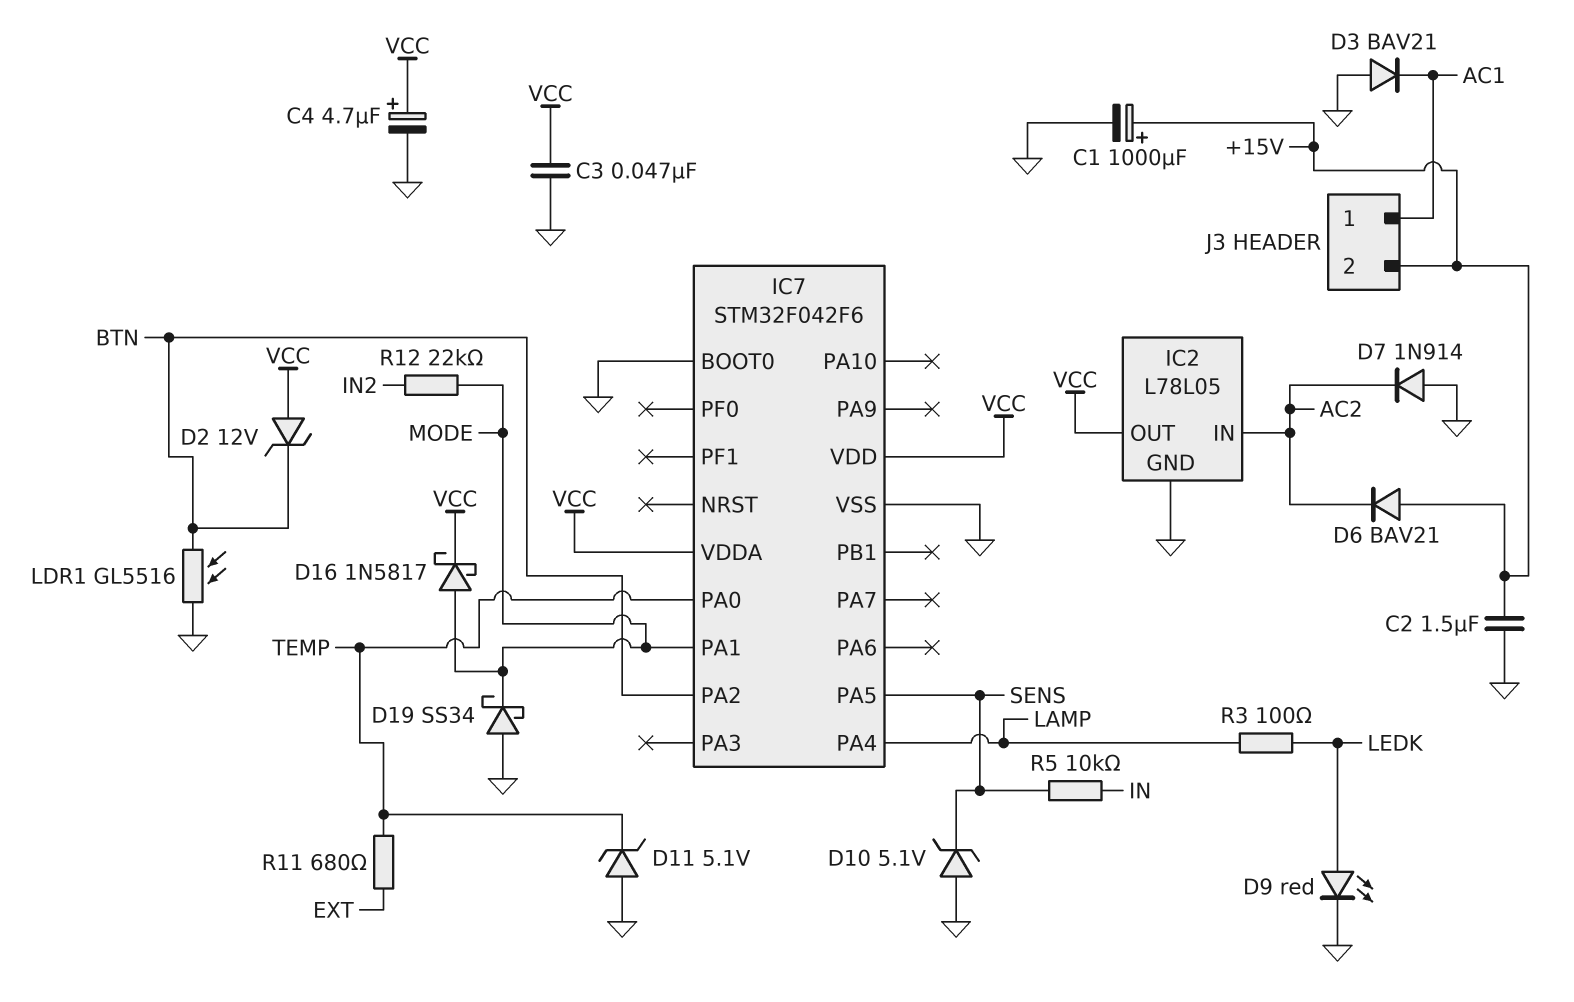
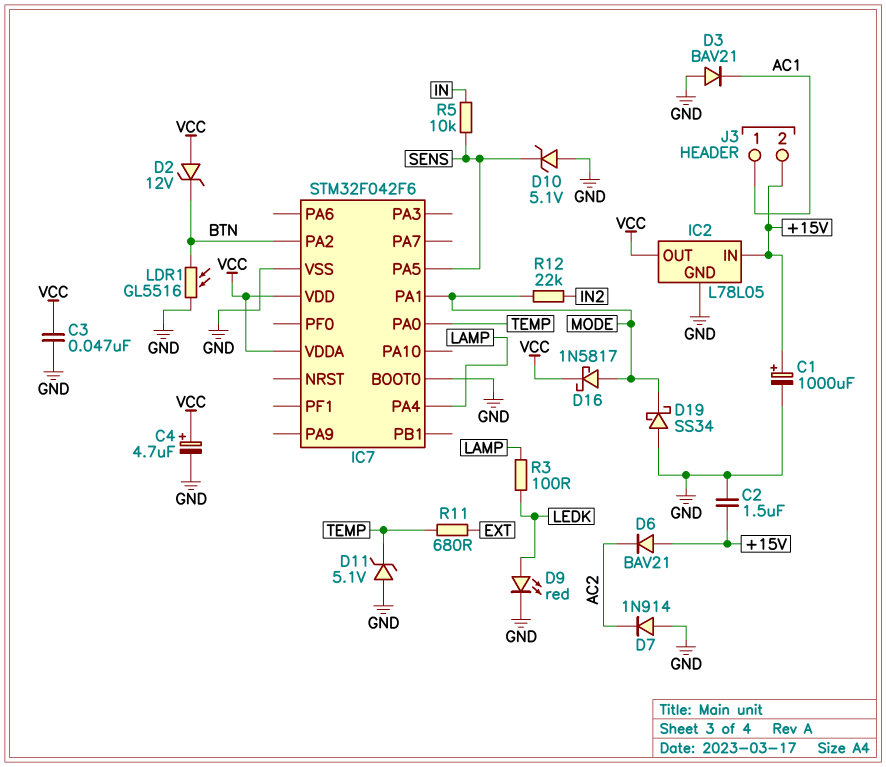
IC2 pin IN: AC2 -> +15V

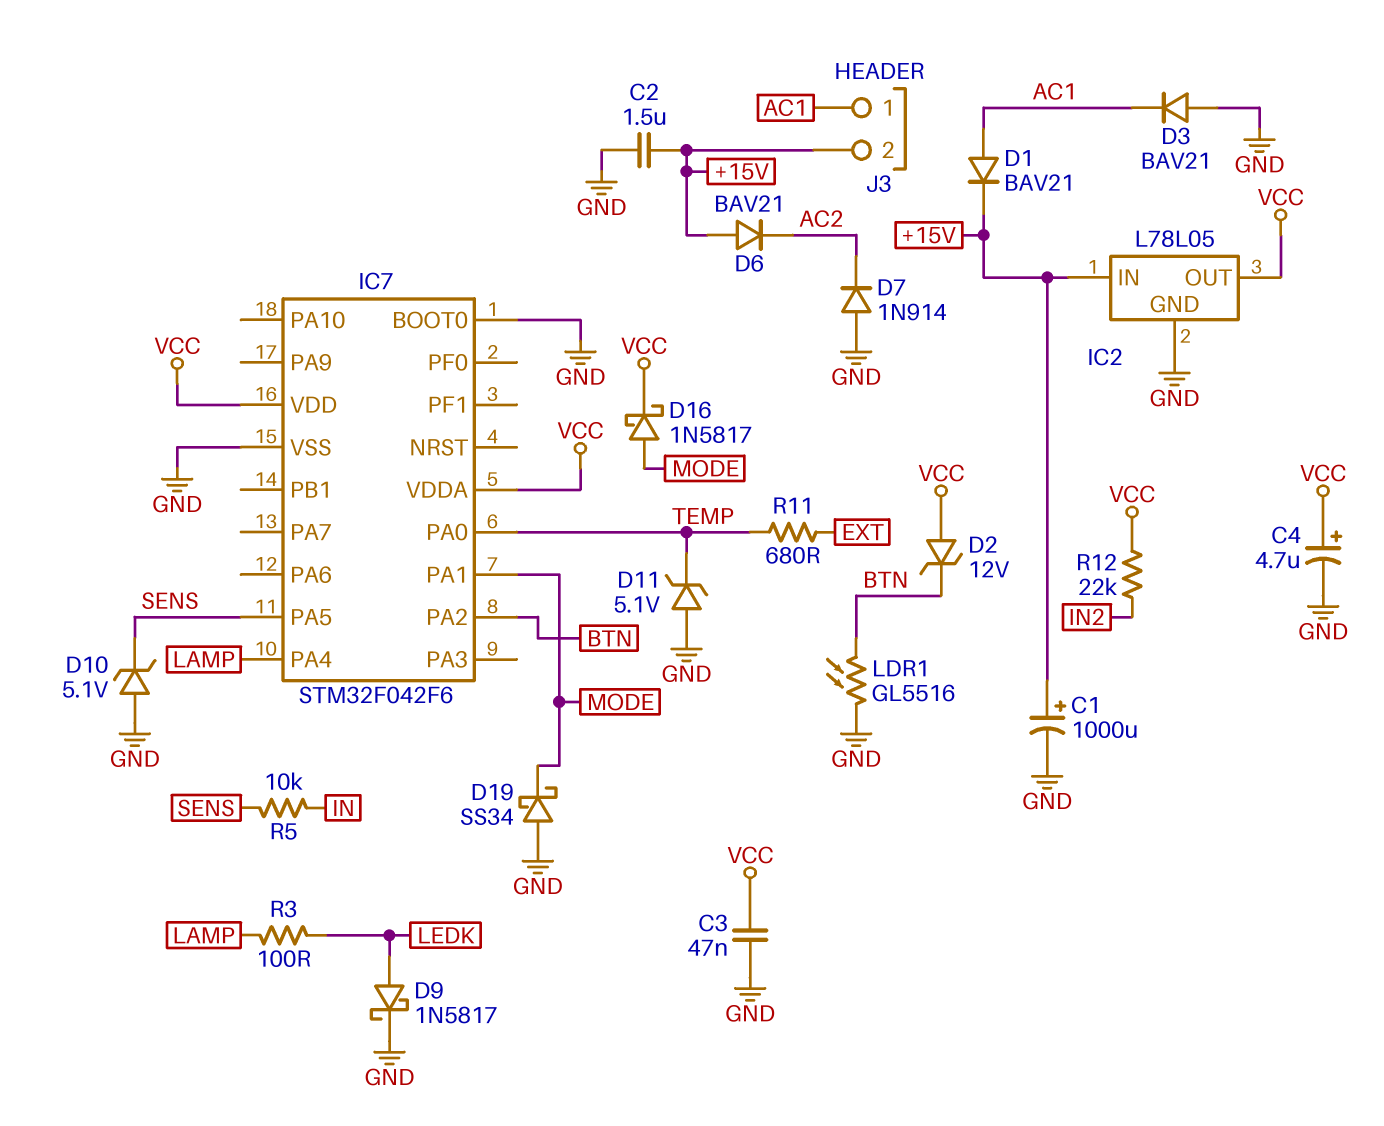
D1: none -> diode BAV21 (A AC1, K +15V)
D9: LED red (A LEDK, K GND) -> schottky 1N5817 (A LEDK, K GND)
R12: 22k (IN2, MODE) -> 22k (IN2, VCC)

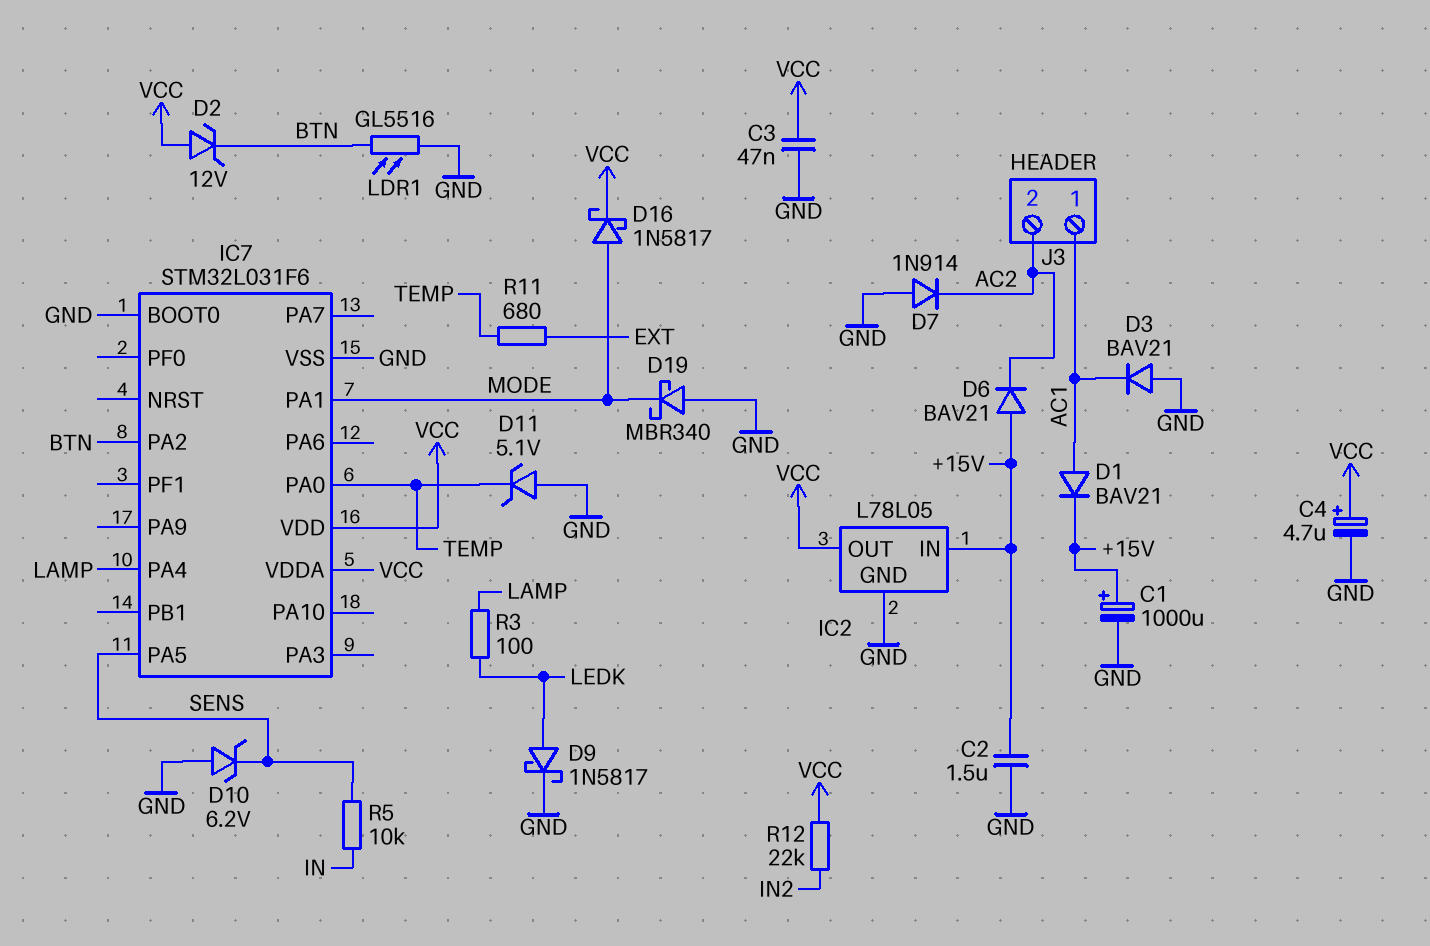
D10: zener 5.1V (A GND, K SENS) -> zener 6.2V (A GND, K SENS)
D19: schottky SS34 (A GND, K MODE) -> schottky MBR340 (A GND, K MODE)
IC7: STM32F042F6 -> STM32L031F6
J3 pin 2: +15V -> AC2

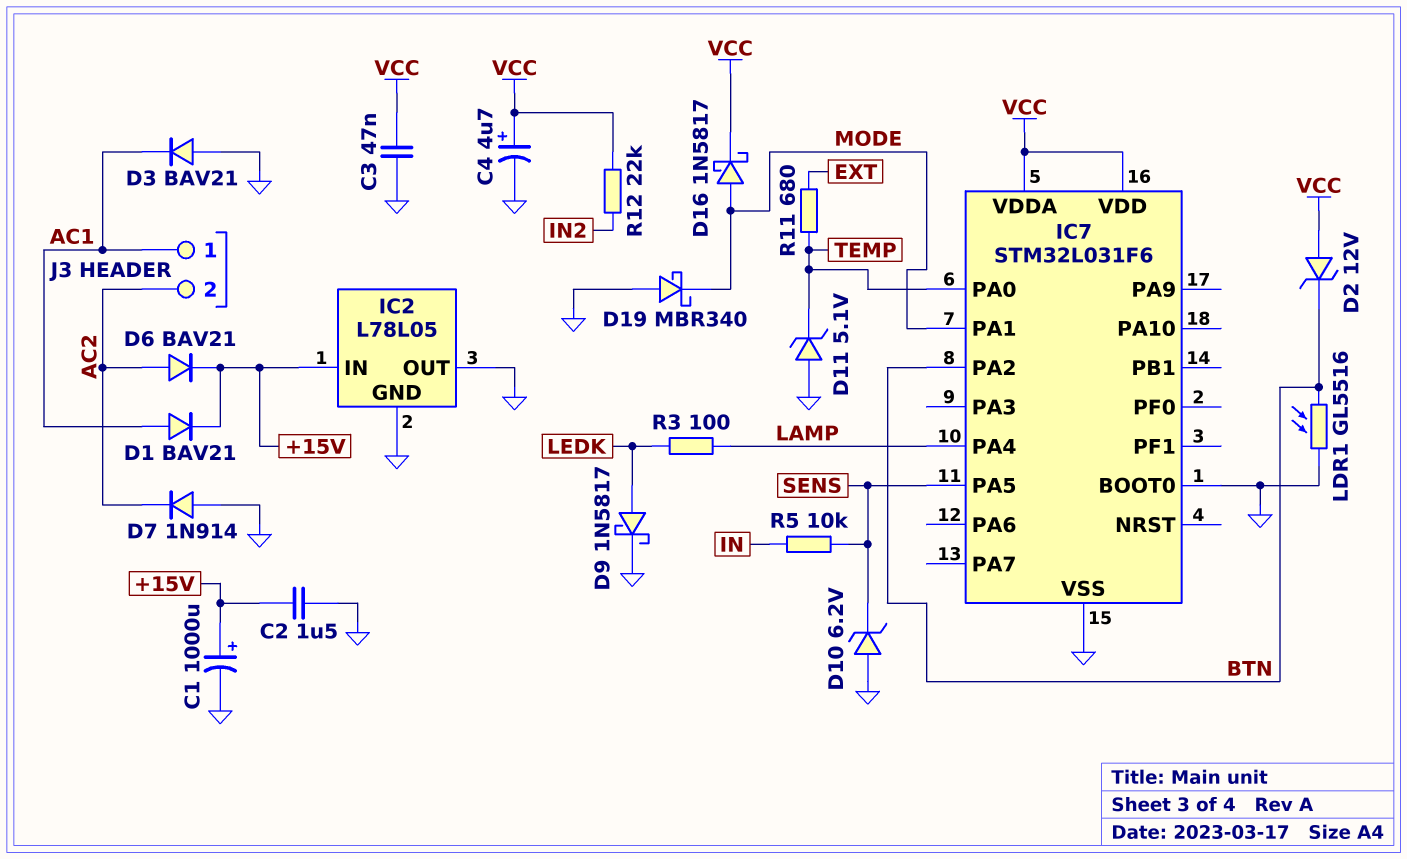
D6: diode BAV21 (A +15V, K AC2) -> diode BAV21 (A AC2, K +15V)
IC2 pin OUT: VCC -> GND

